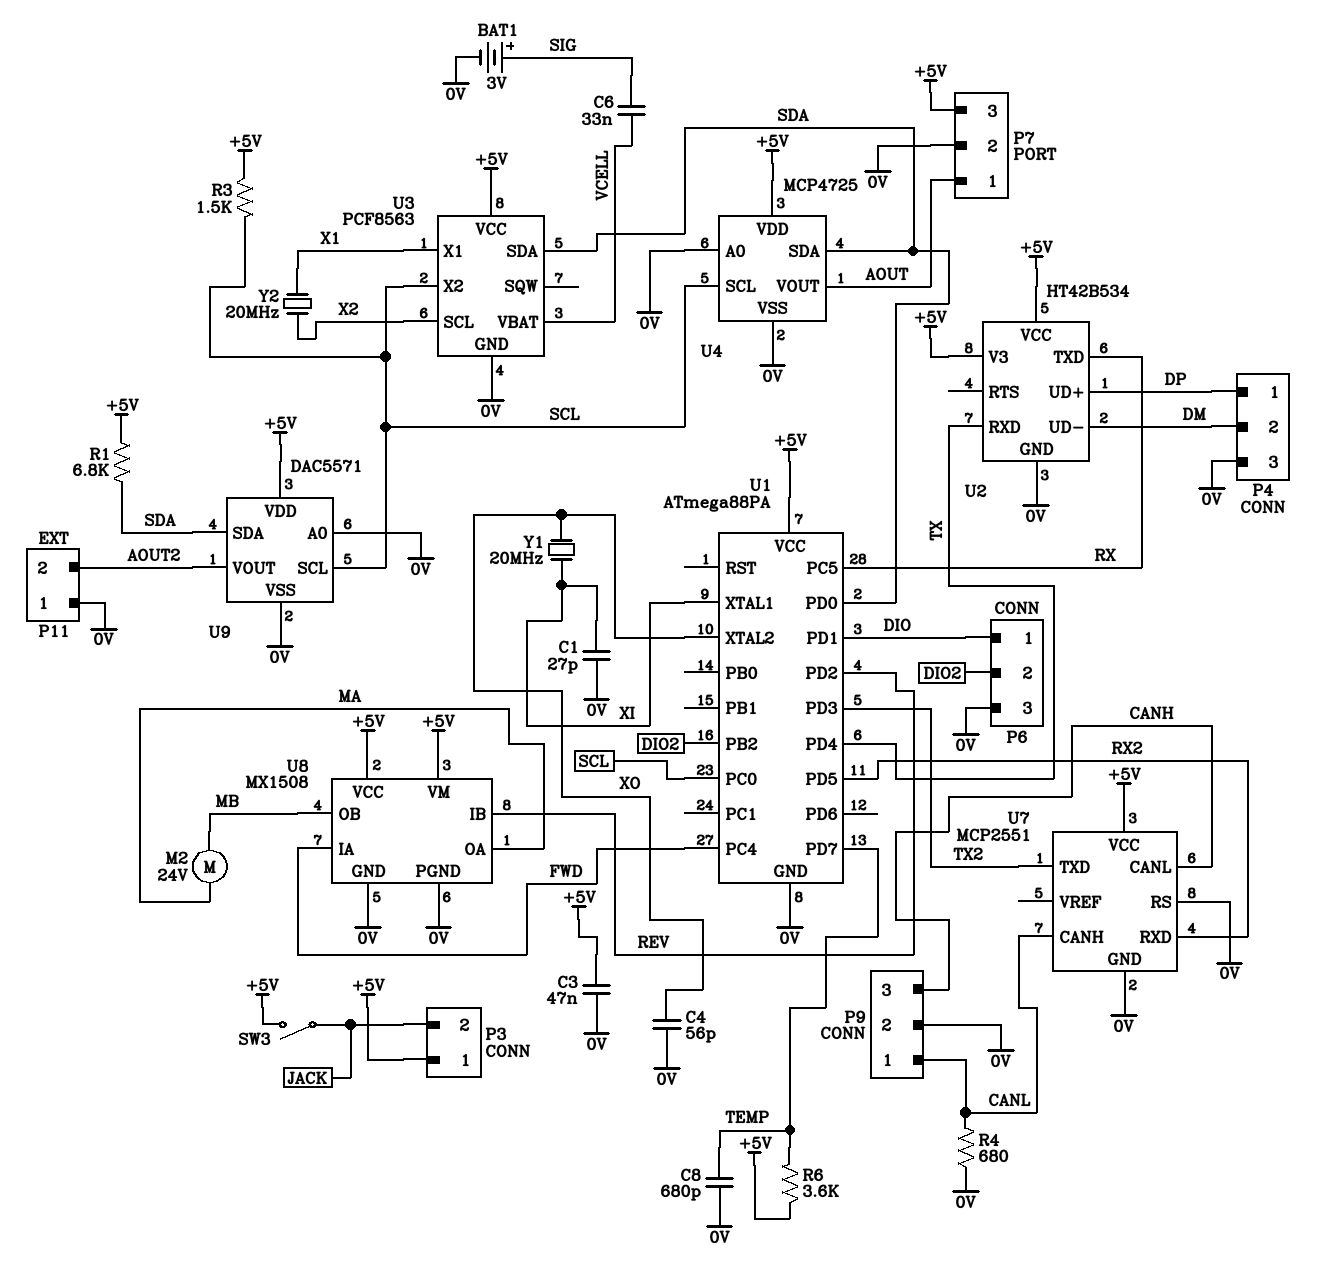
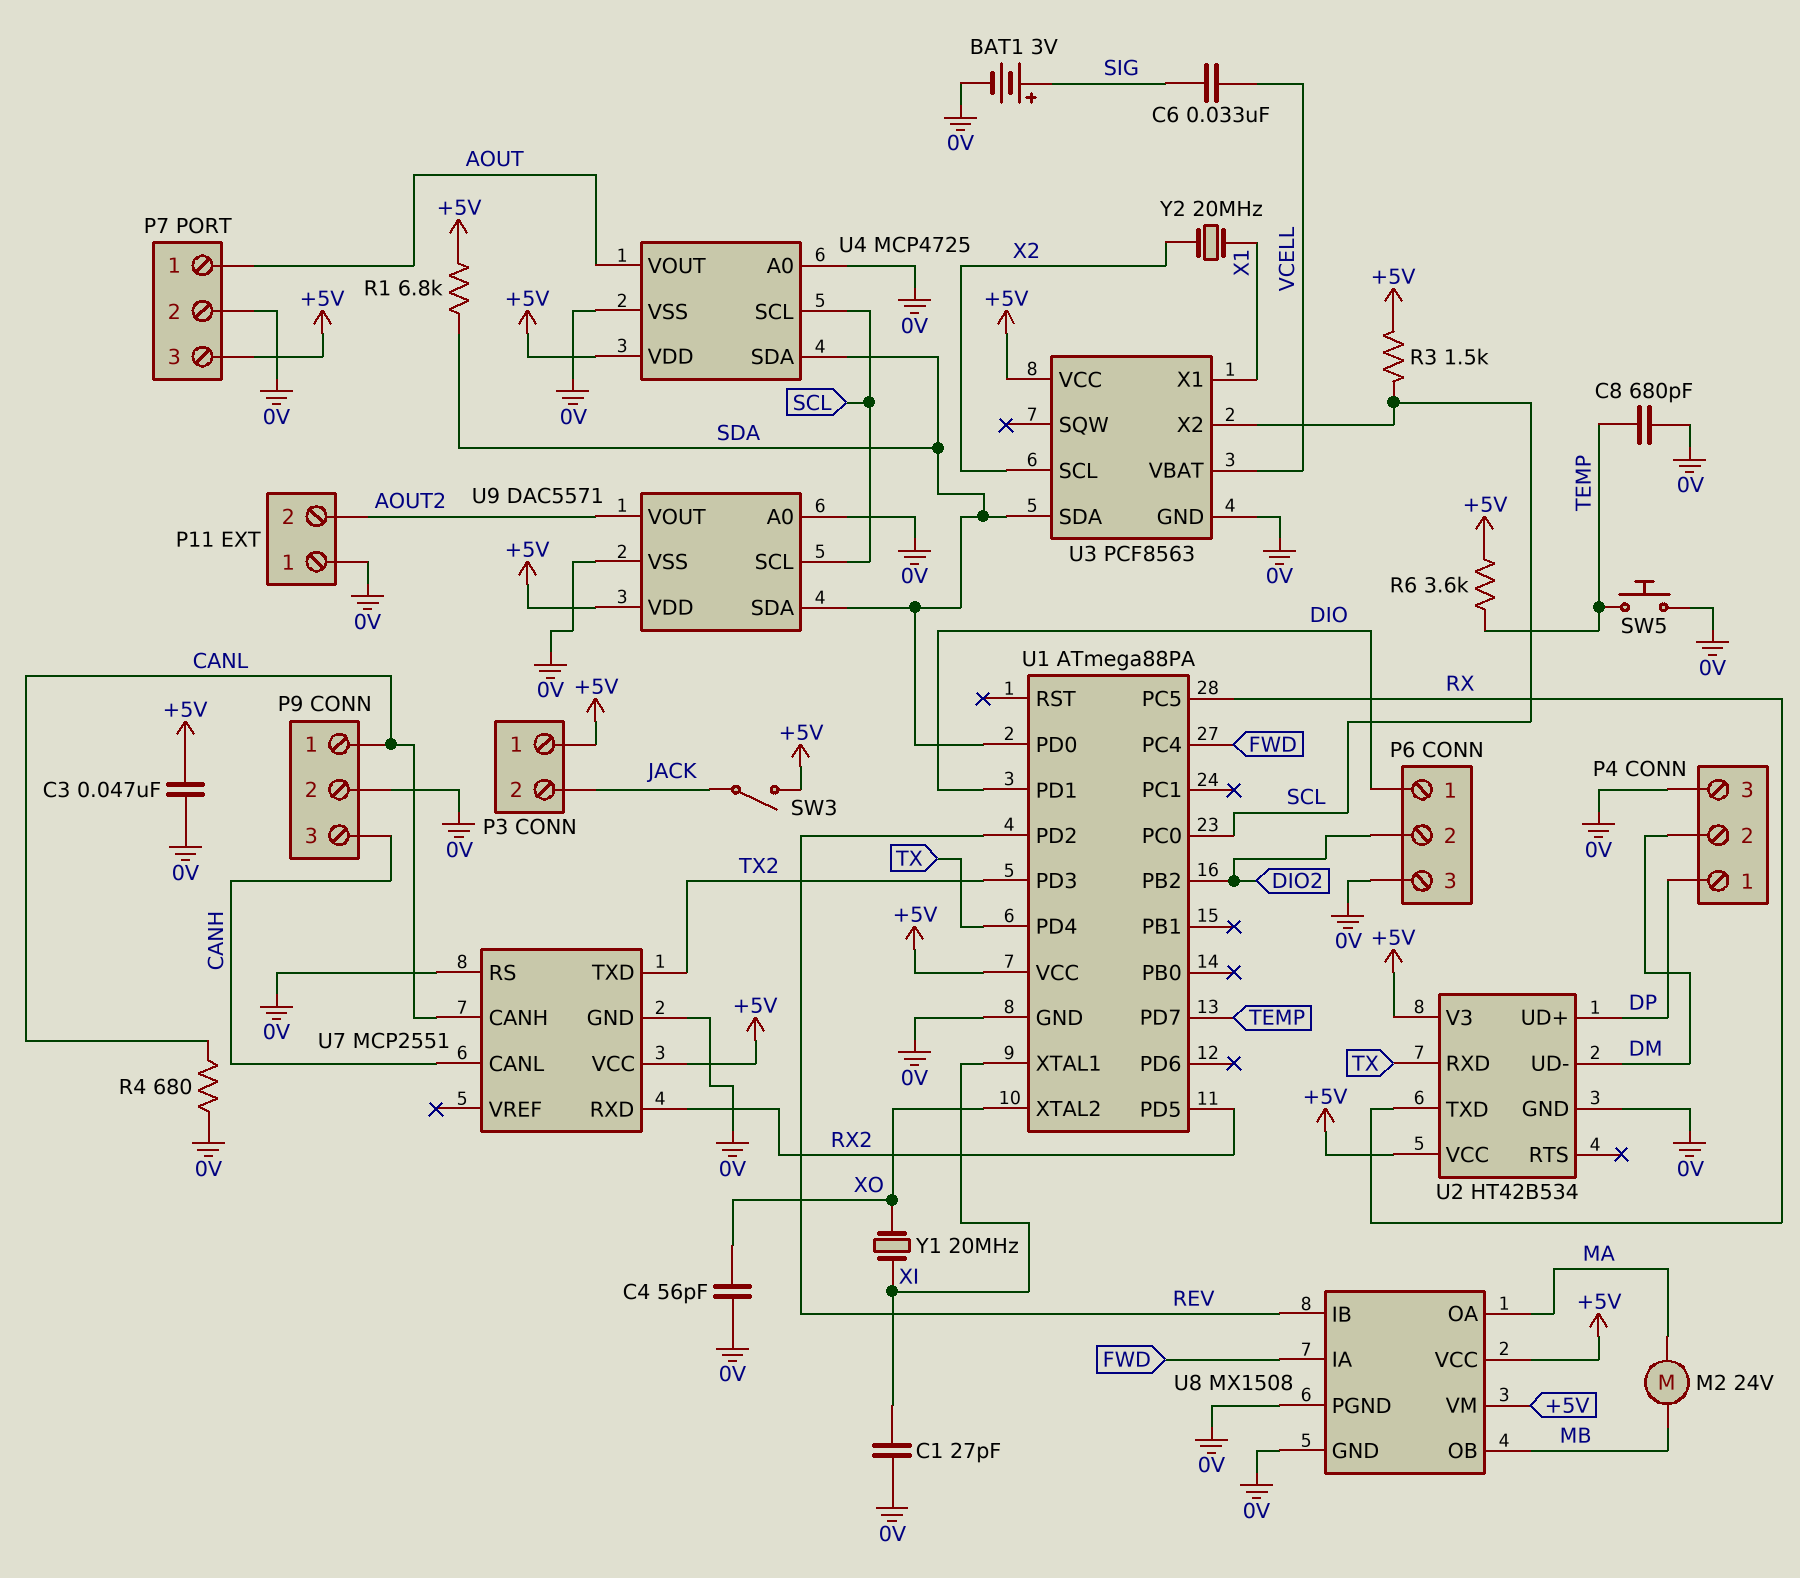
SW5: none -> button (0V, TEMP)

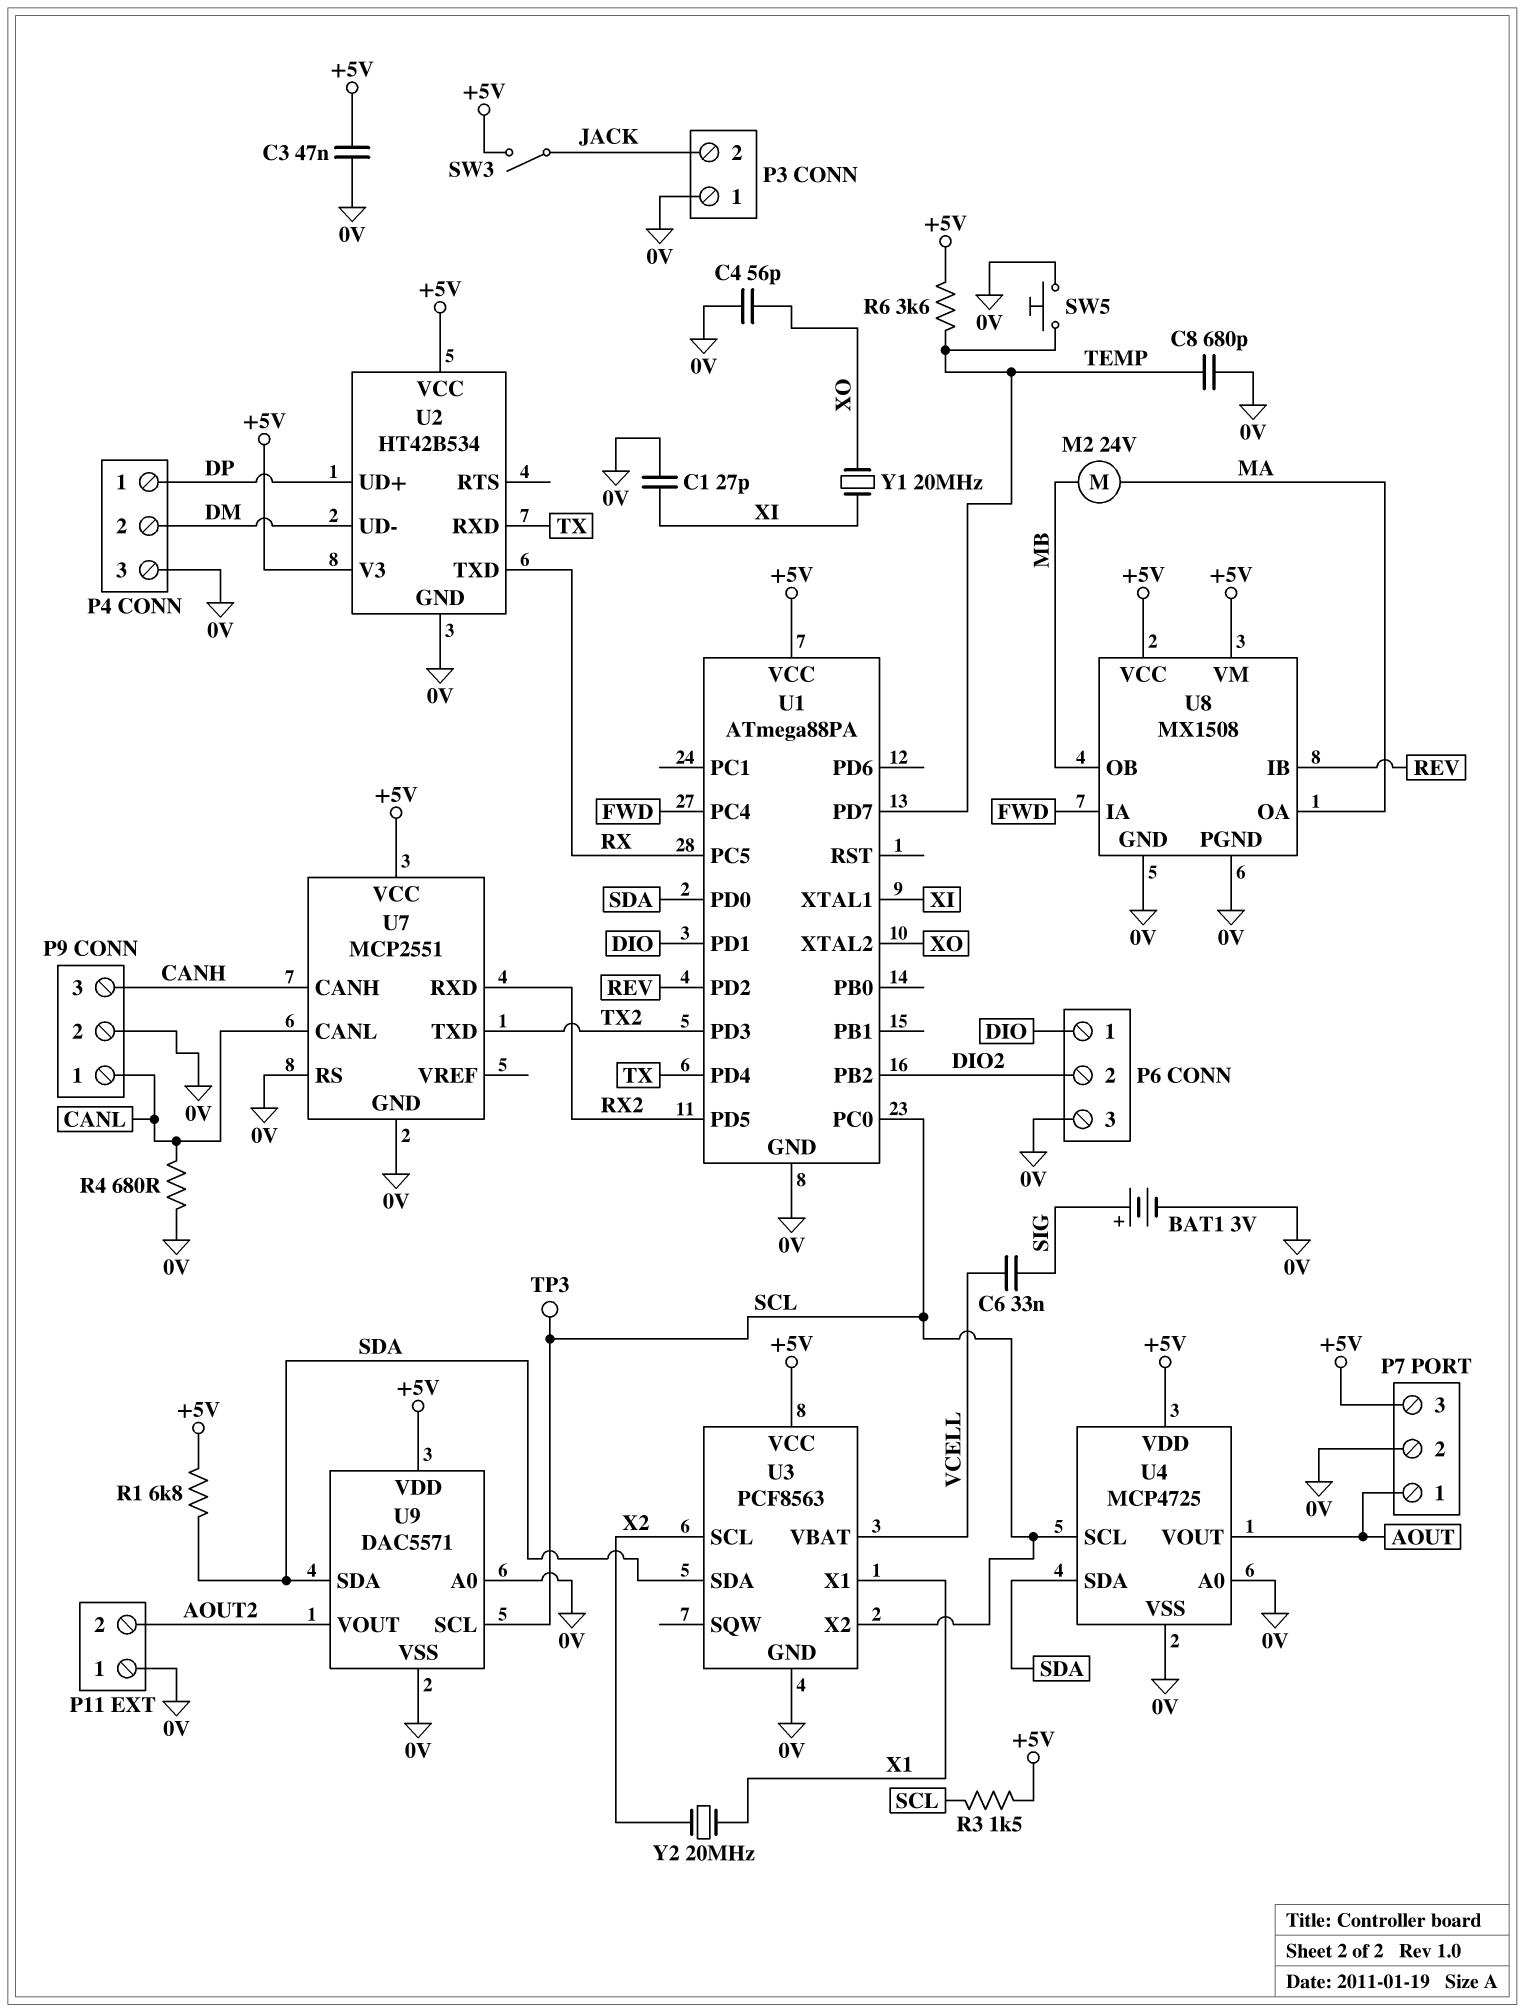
P3 pin 1: +5V -> 0V
TP3: none -> test point (SCL)
U7 pin CANH: CANL -> CANH
U7 pin CANL: CANH -> CANL

